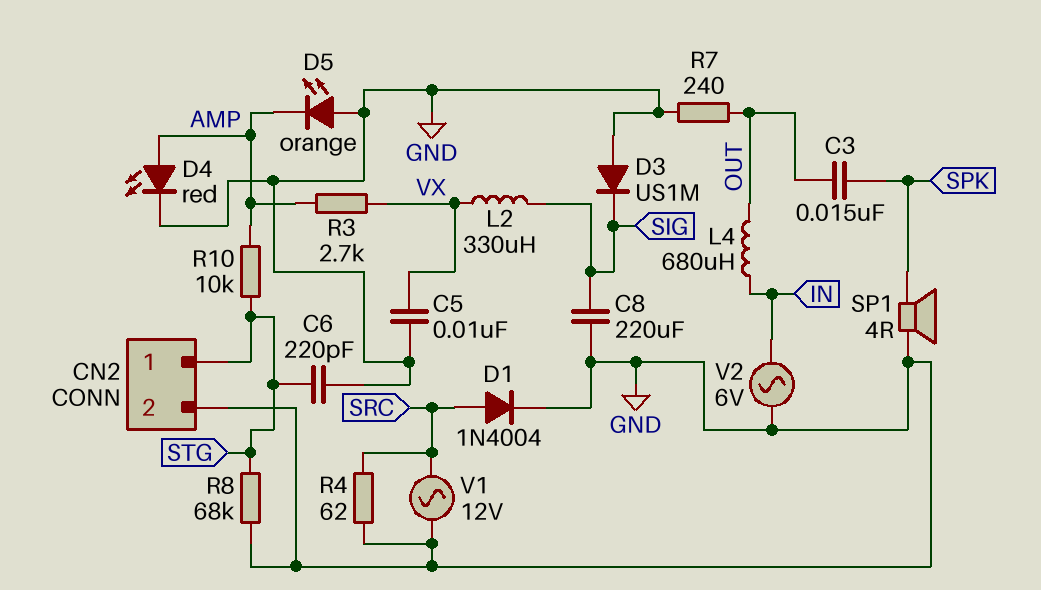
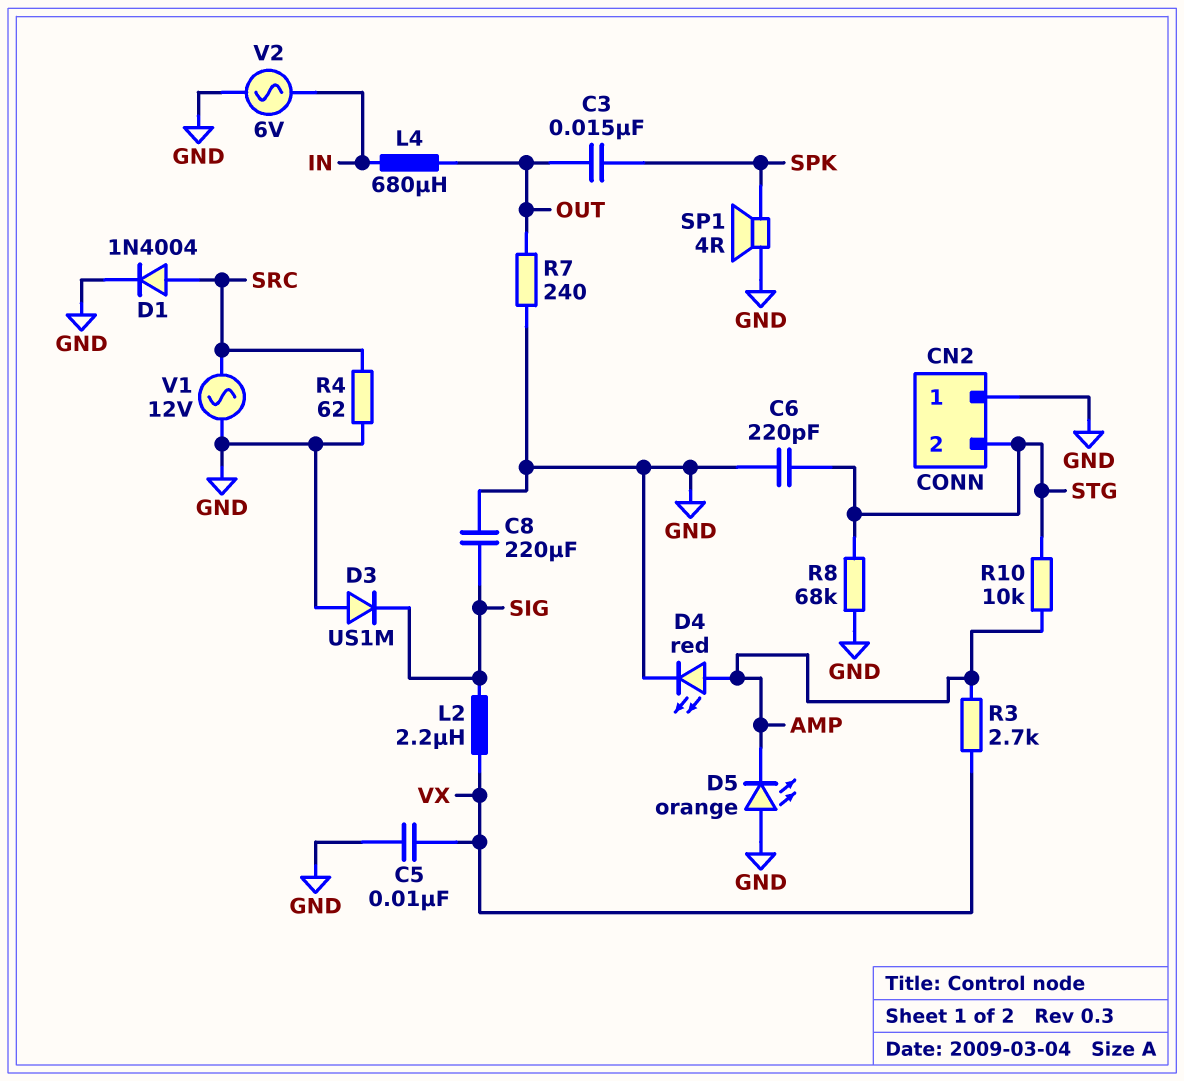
CN2 pin 1: STG -> GND
CN2 pin 2: GND -> STG
L2: 330uH (SIG, VX) -> 2.2uH (SIG, VX)

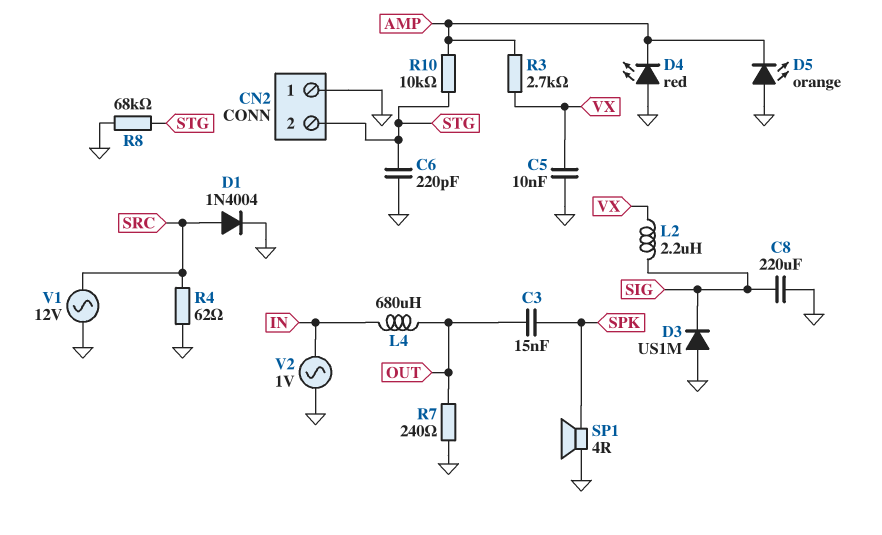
D4: LED red (A AMP, K GND) -> LED red (A GND, K AMP)
V2: AC 6V (GND, IN) -> AC 1V (GND, IN)

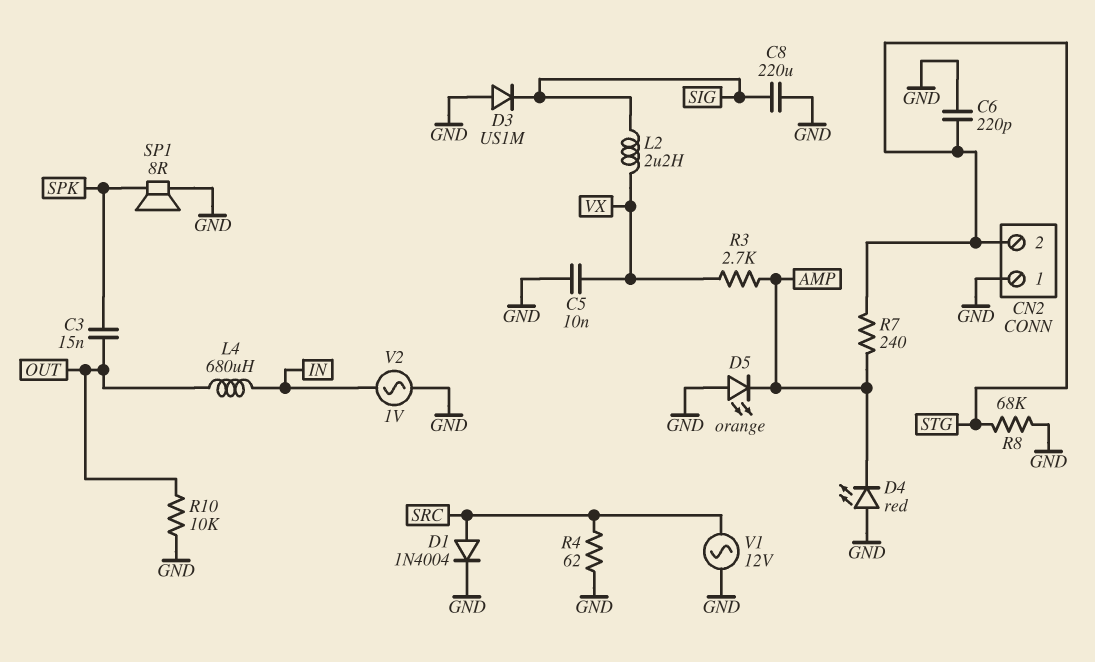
R7: 240 (GND, OUT) -> 240 (AMP, STG)
R10: 10k (AMP, STG) -> 10k (GND, OUT)
SP1: speaker 4R (GND, SPK) -> speaker 8R (GND, SPK)

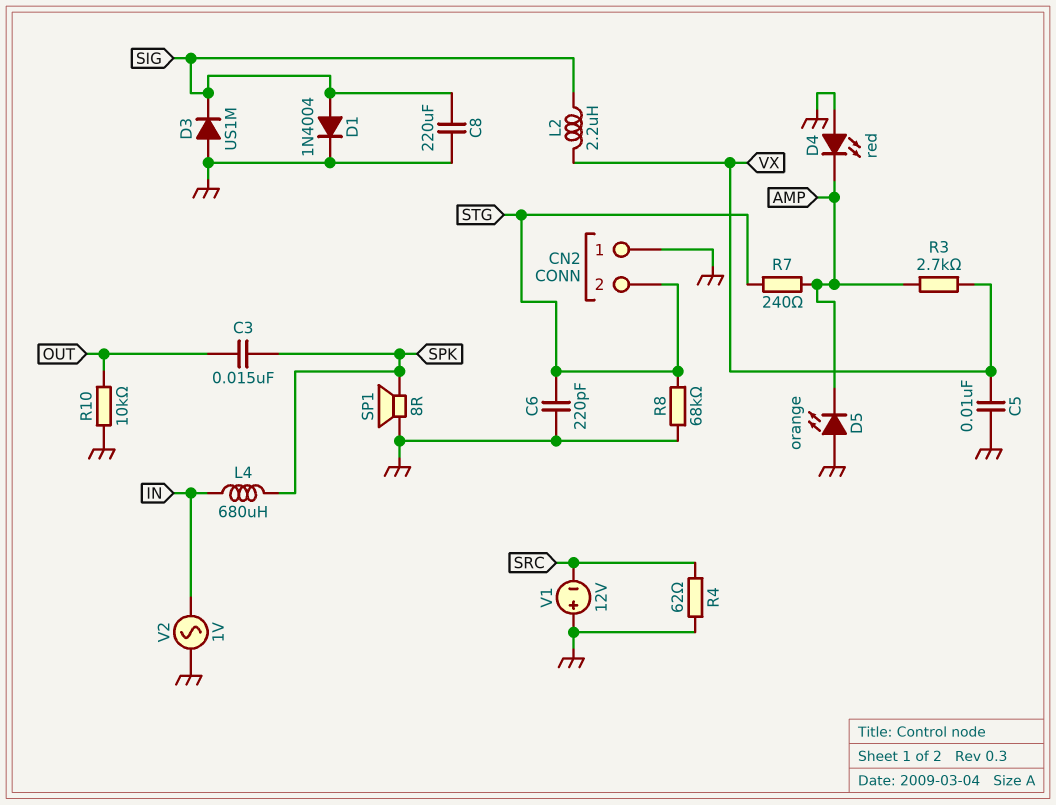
D1: diode 1N4004 (A SRC, K GND) -> diode 1N4004 (A SIG, K GND)
L4: 680uH (IN, OUT) -> 680uH (IN, SPK)
V1: AC 12V (GND, SRC) -> 12V (plus GND, minus SRC)

